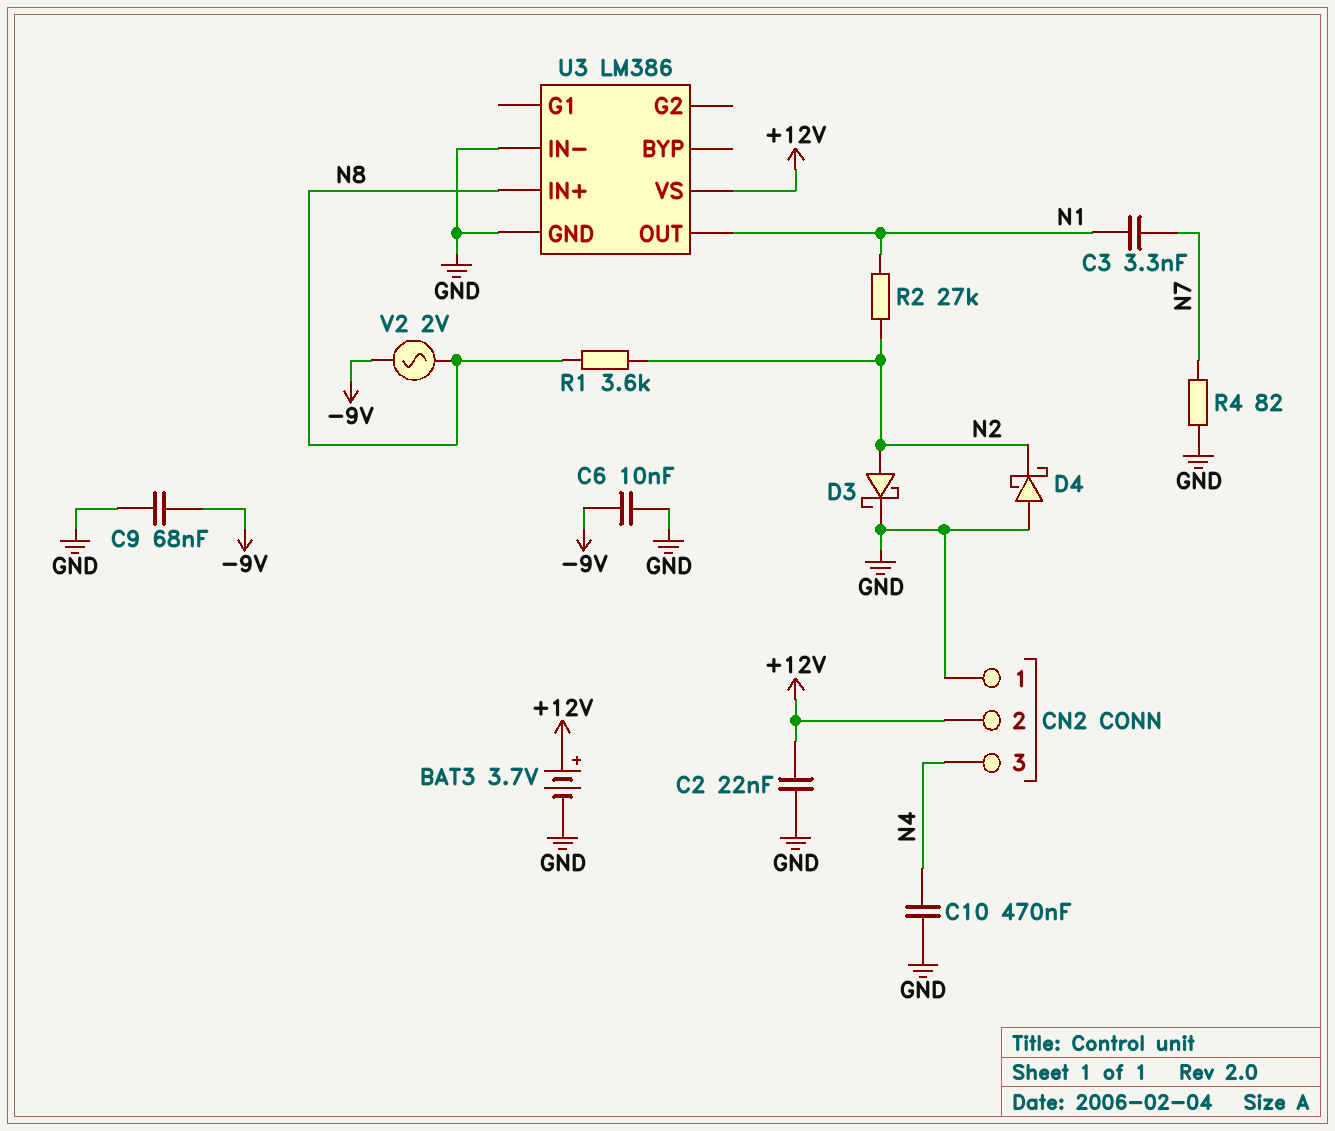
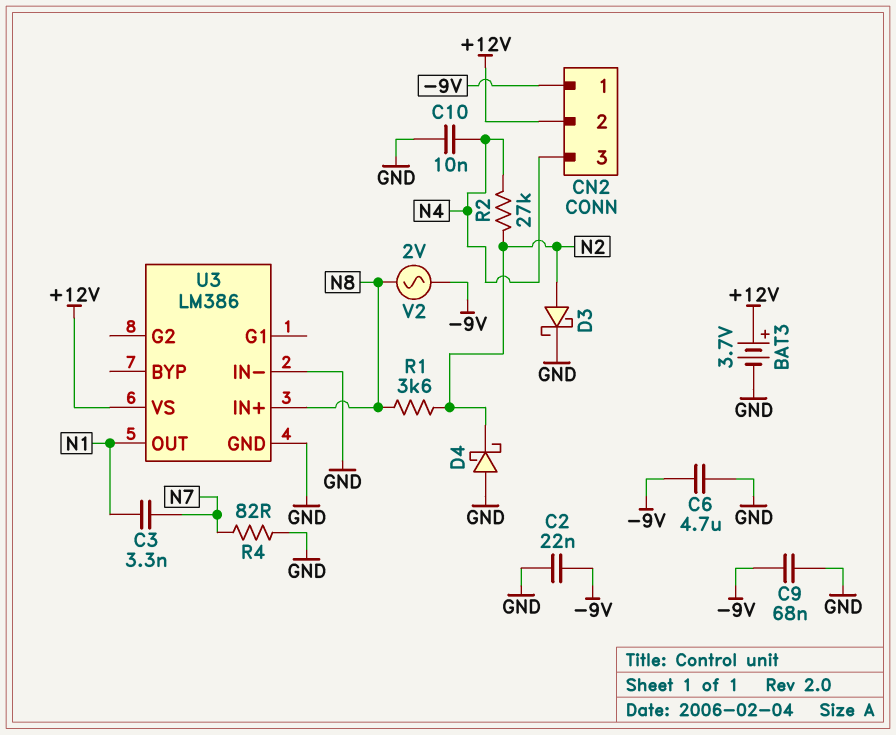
C2: 22nF (+12V, GND) -> 22nF (-9V, GND)
C6: 10nF (-9V, GND) -> 4.7uF (-9V, GND)
C10: 470nF (GND, N4) -> 10nF (GND, N4)
CN2 pin 1: GND -> -9V
R2: 27k (N1, N2) -> 27k (N2, N4)

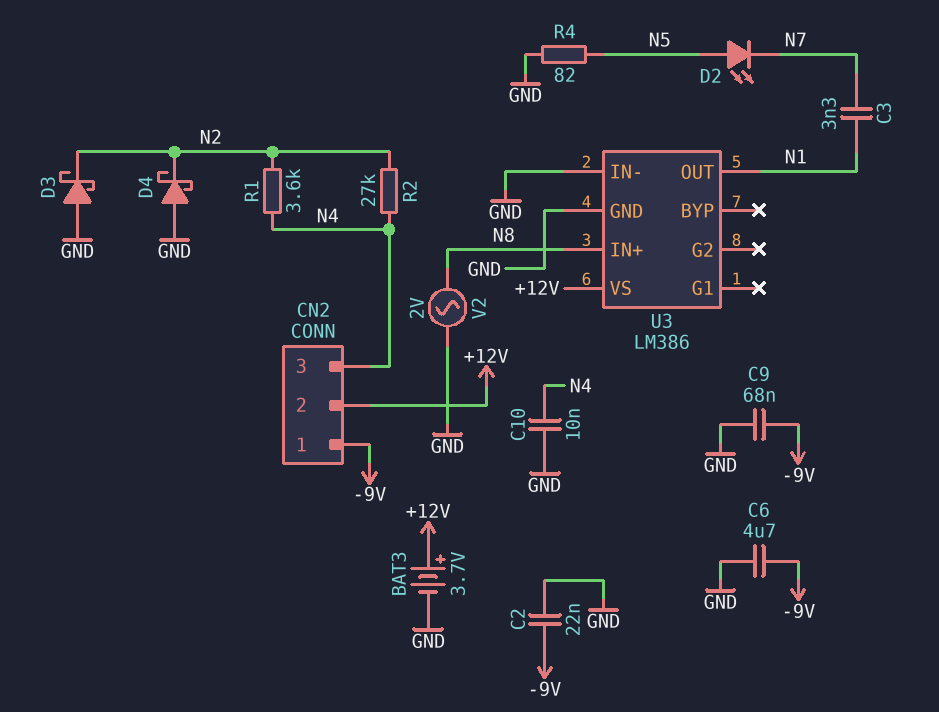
D2: none -> LED (A N5, K N7)
D3: schottky (A N2, K GND) -> schottky (A GND, K N2)
R1: 3.6k (N2, N8) -> 3.6k (N2, N4)
R4: 82 (GND, N7) -> 82 (GND, N5)
V2: AC 2V (-9V, N8) -> AC 2V (GND, N8)

